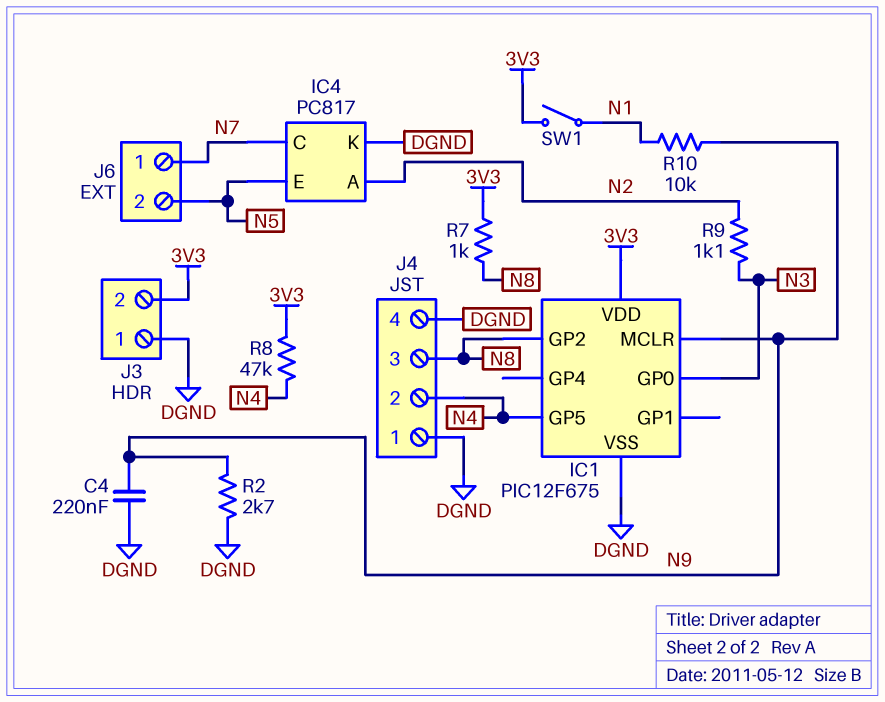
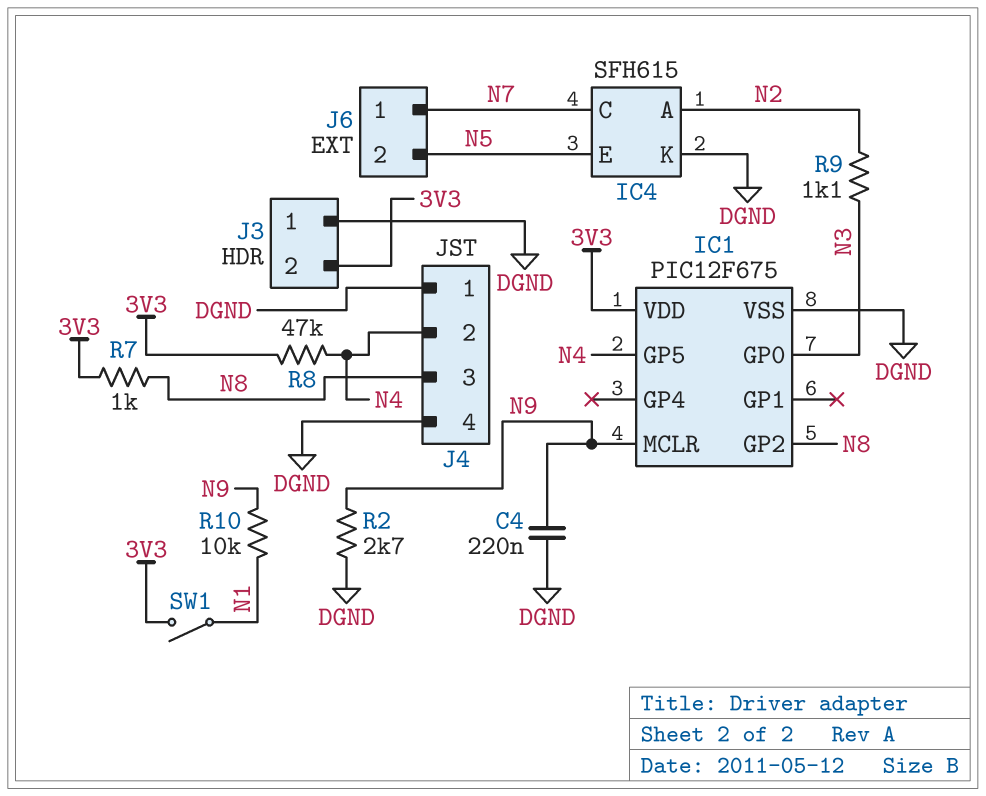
IC4: PC817 -> SFH615

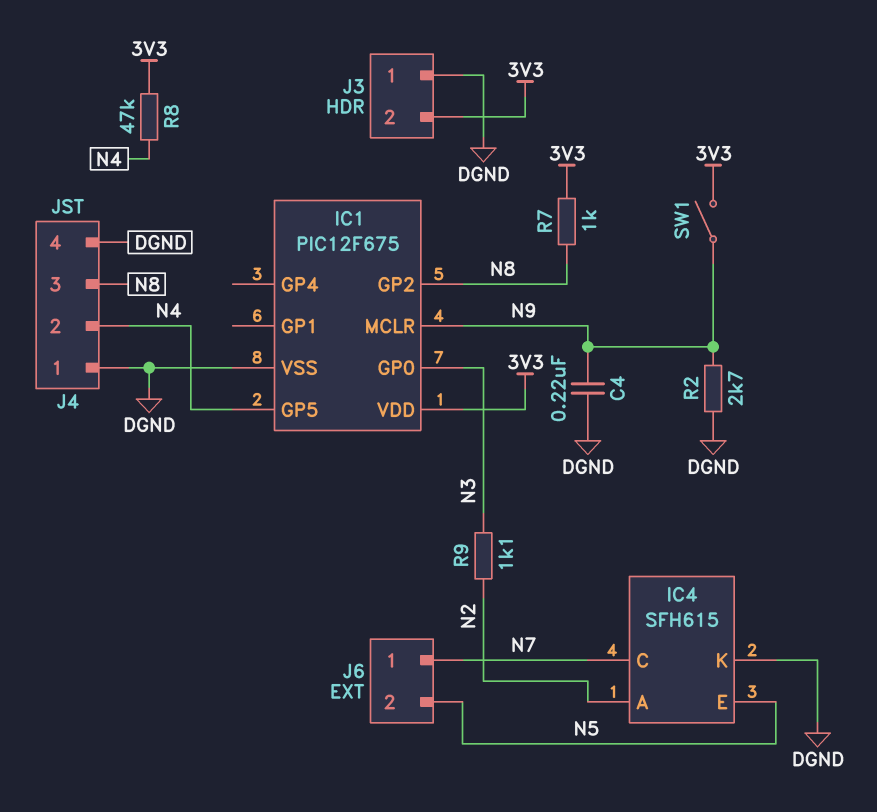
R10: 10k (N1, N9) -> none
SW1: switch (3V3, N1) -> switch (3V3, N9)

